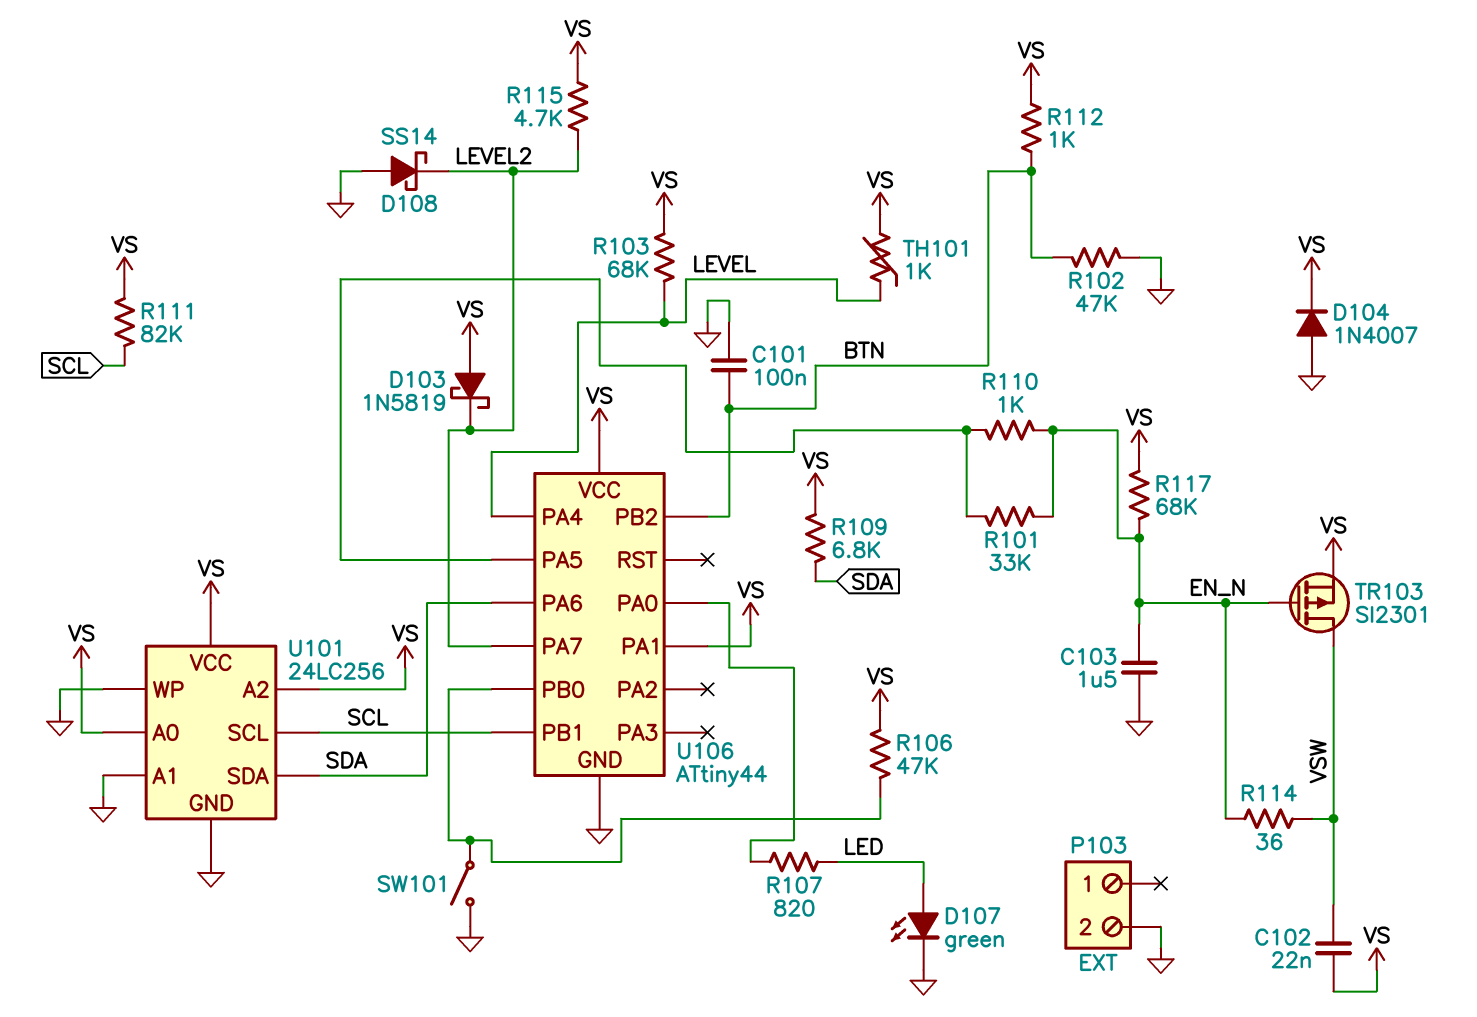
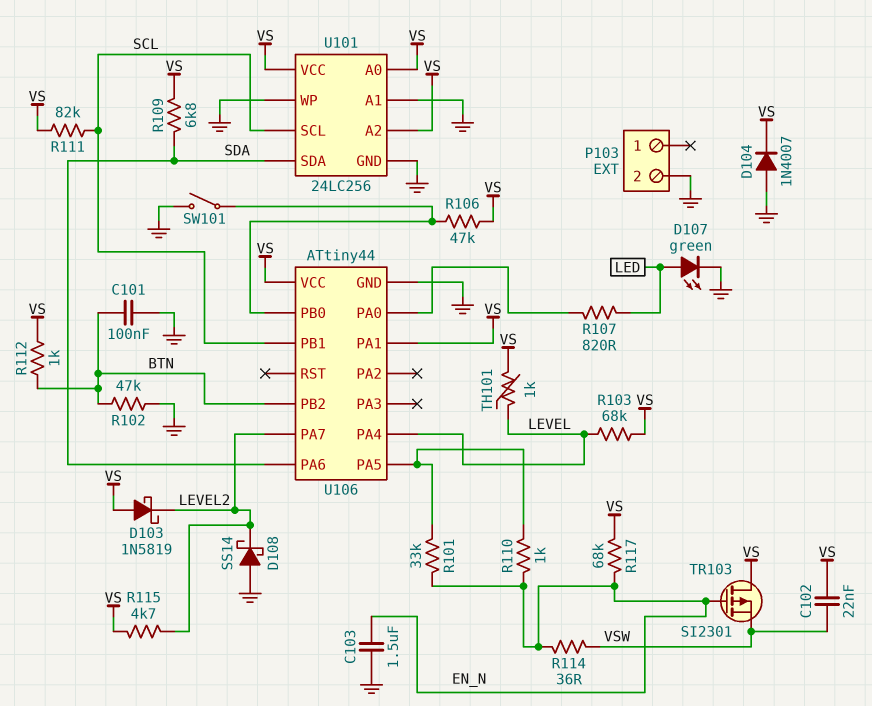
TR103: PMOS SI2301 (G EN_N, D VSW, S VS) -> PMOS SI2301 (G EN_N, D VS, S VSW)

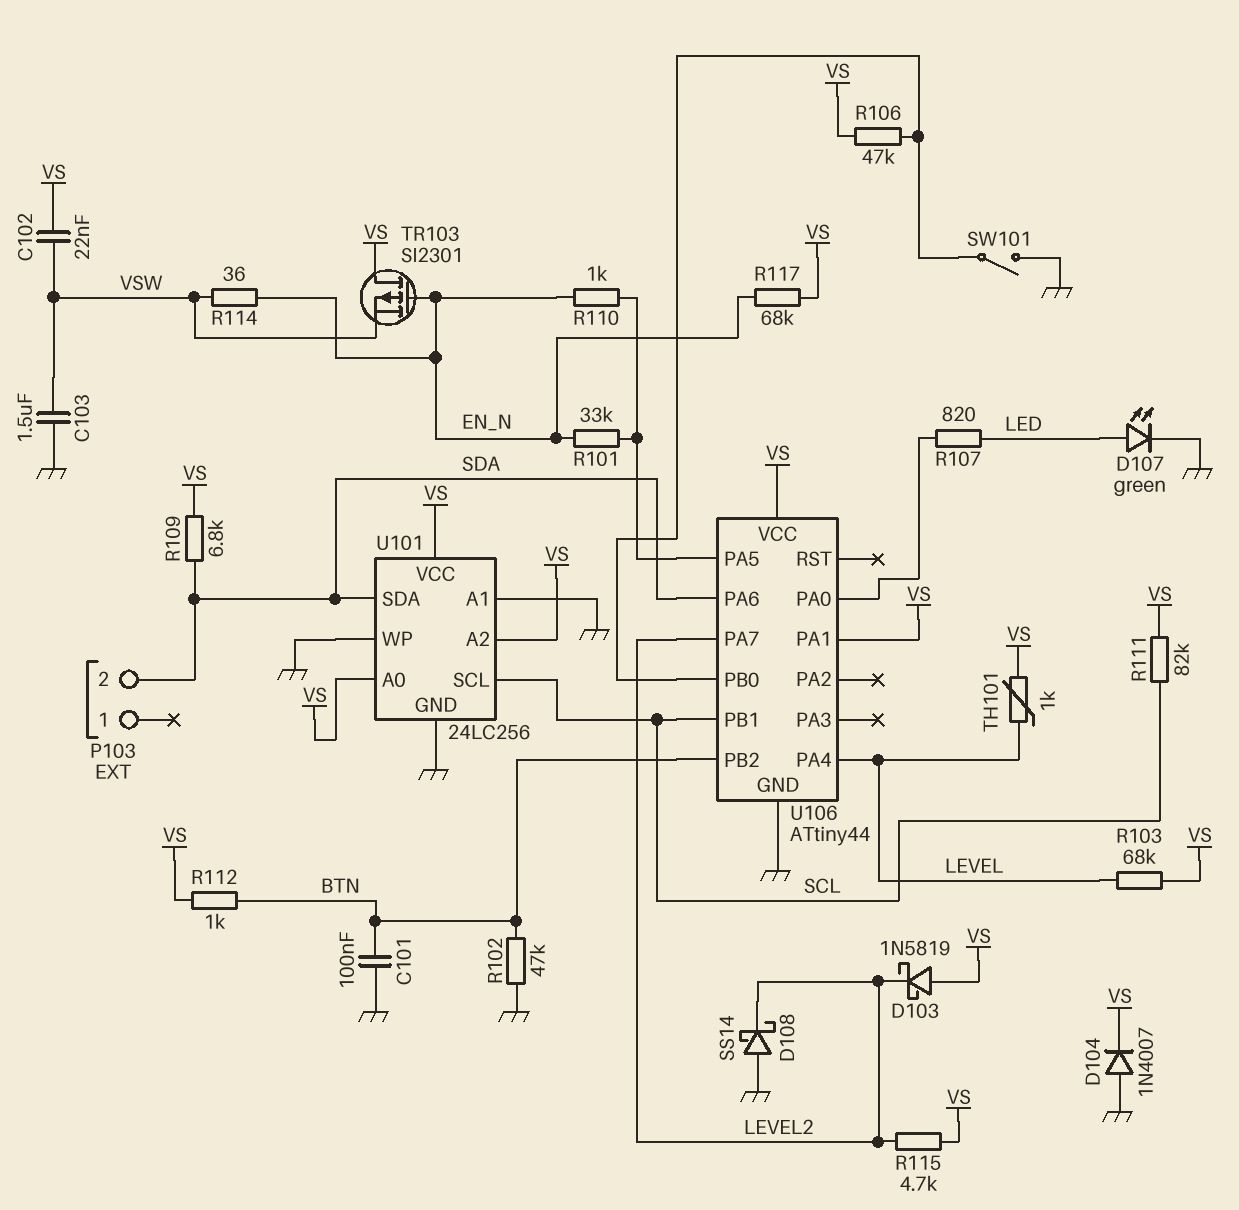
C103: 1.5uF (EN_N, GND) -> 1.5uF (GND, VSW)
P103 pin 2: GND -> SDA

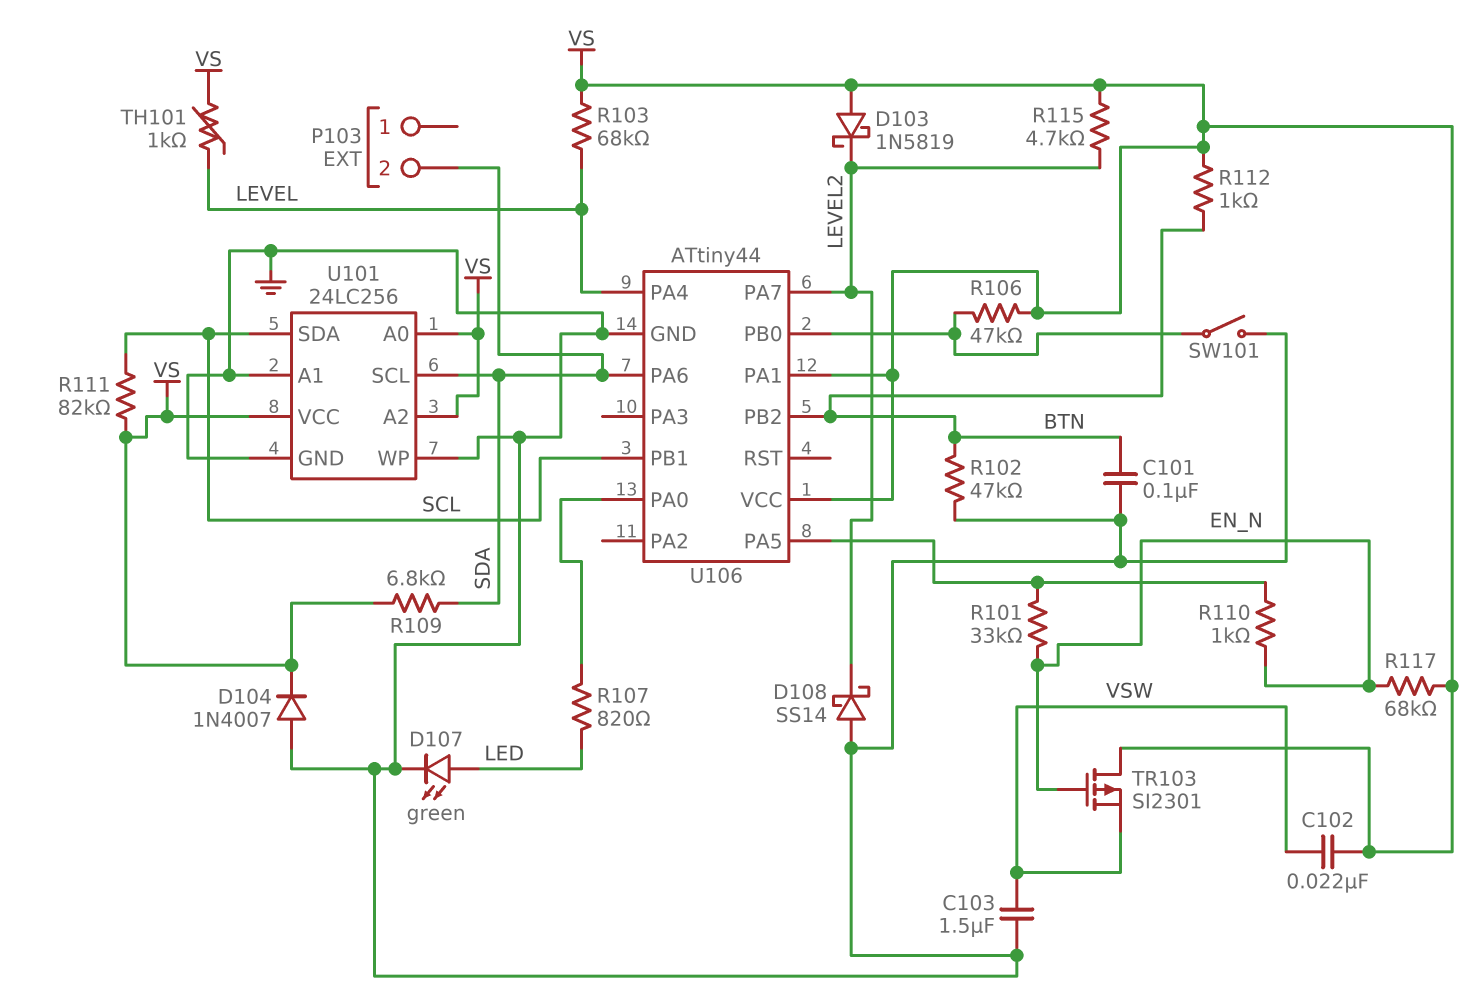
R114: 36 (EN_N, VSW) -> none
U101 pin SCL: SCL -> SDA
U101 pin SDA: SDA -> SCL

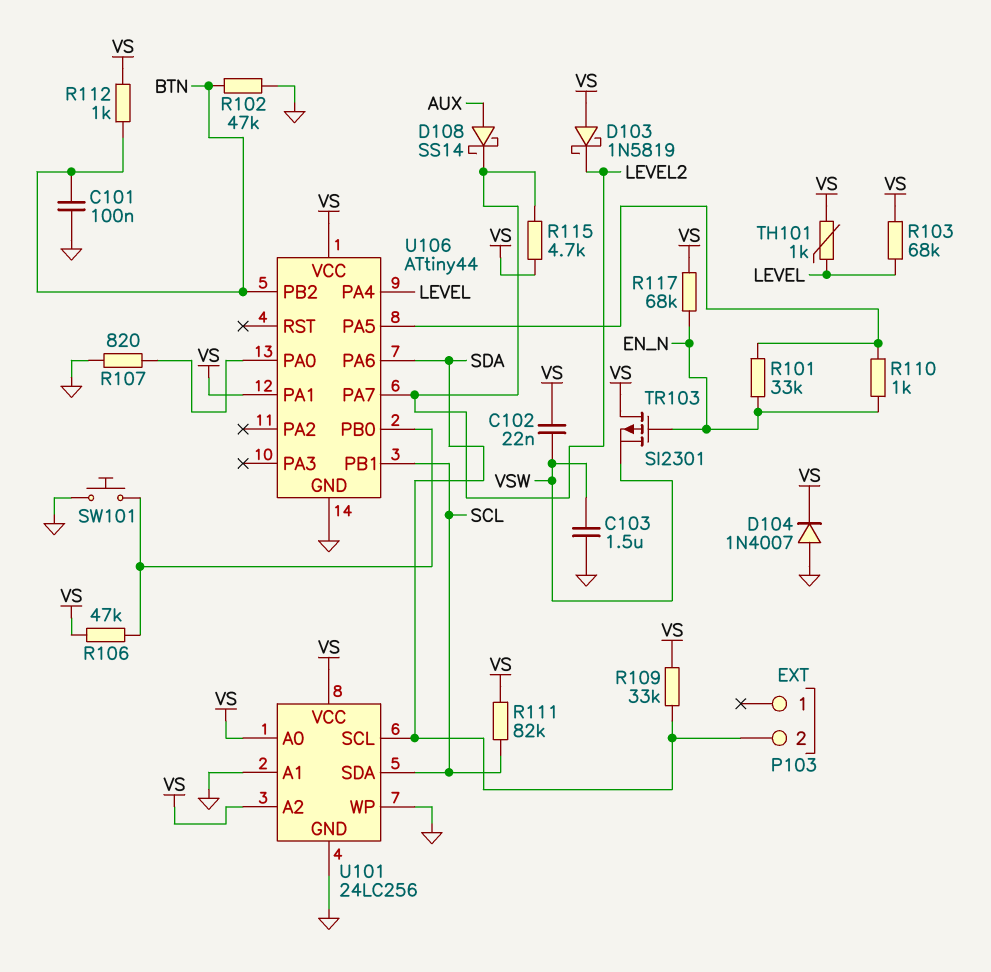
D107: LED green (A LED, K GND) -> none
D108: schottky SS14 (A GND, K LEVEL2) -> schottky SS14 (A AUX, K LEVEL2)
R107: 820 (LED, U106/PA0) -> 820 (GND, U106/PA0)
R109: 6.8k (SDA, VS) -> 33k (SDA, VS)
SW101: switch (GND, U106/PB0) -> button (GND, U106/PB0)

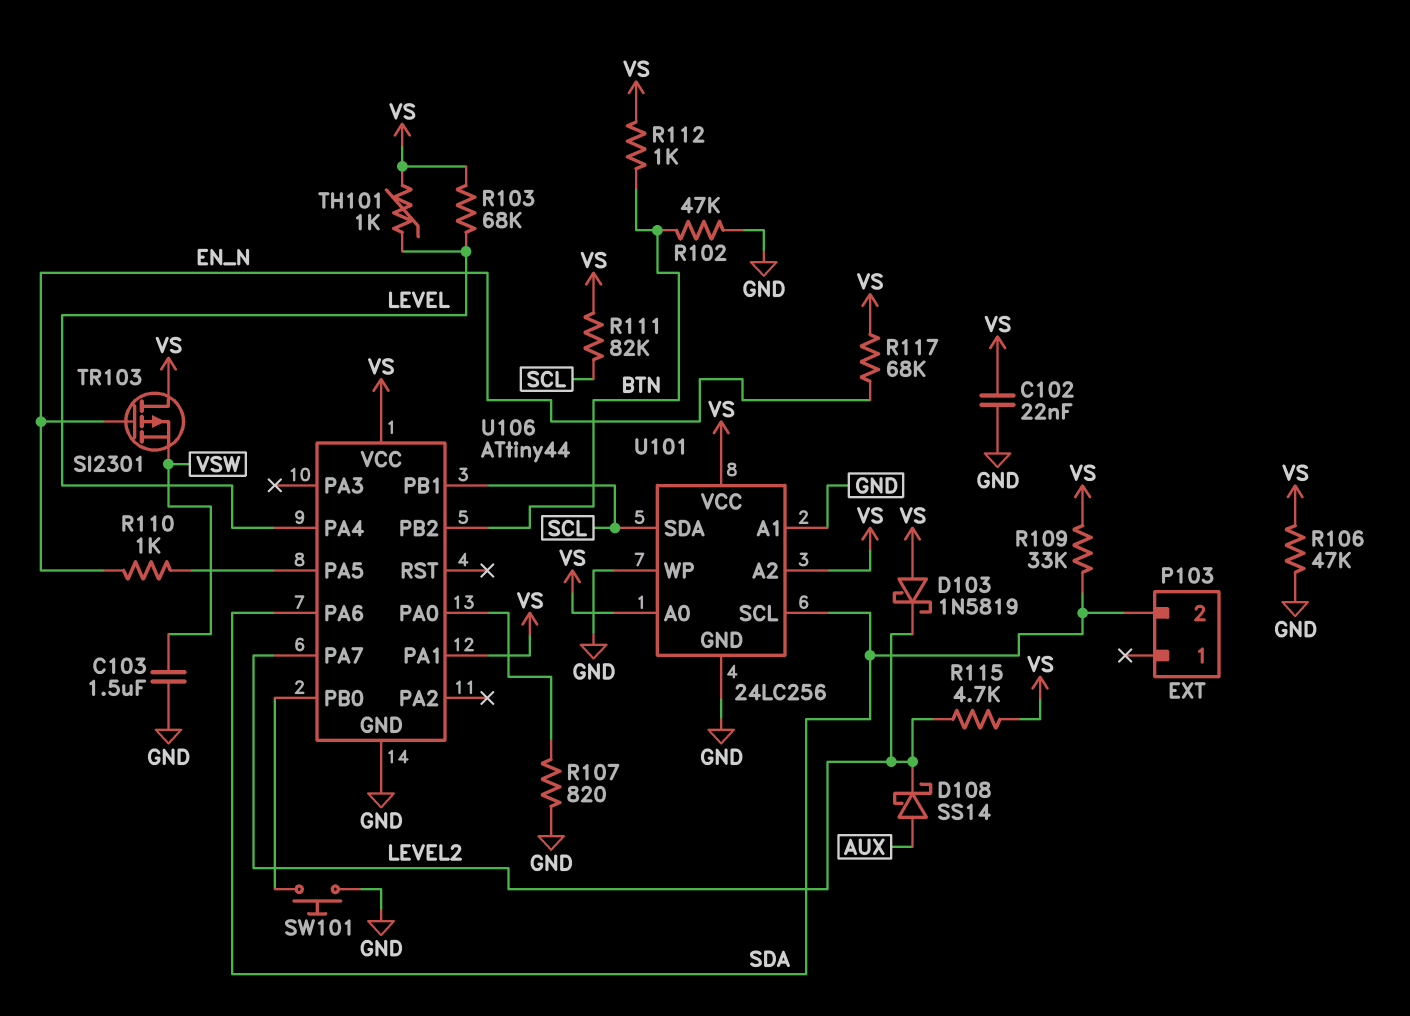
C101: 100nF (BTN, GND) -> none
C102: 22nF (VS, VSW) -> 22nF (GND, VS)
D104: diode 1N4007 (A GND, K VS) -> none
R101: 33k (EN_N, U106/PA5) -> none
R106: 47k (U106/PB0, VS) -> 47k (GND, VS)

